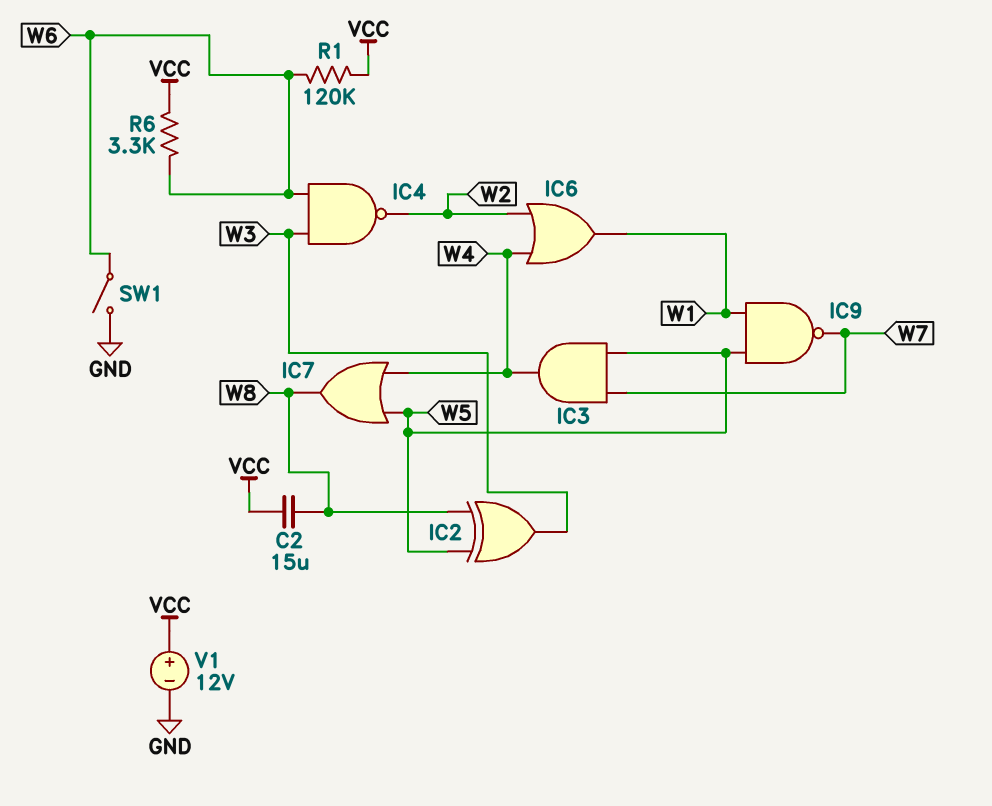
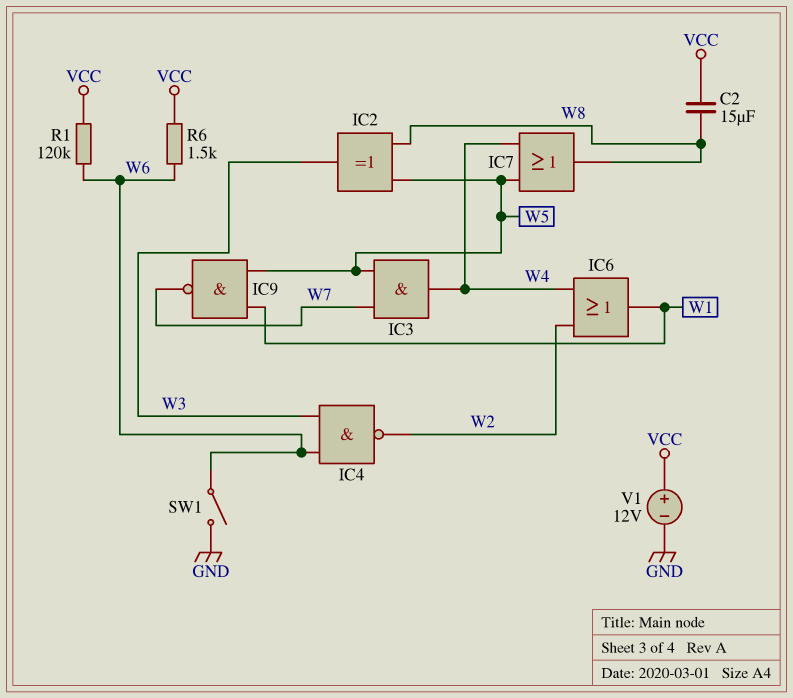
R6: 3.3k (VCC, W6) -> 1.5k (VCC, W6)

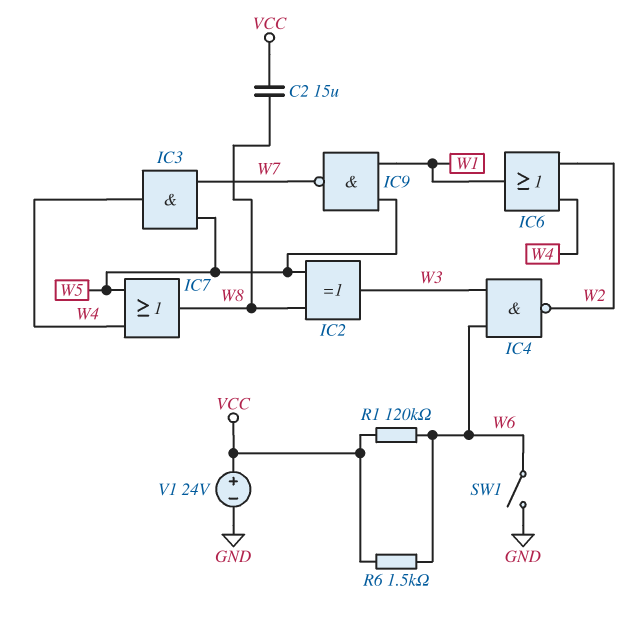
V1: 12V (plus VCC, minus GND) -> 24V (plus VCC, minus GND)

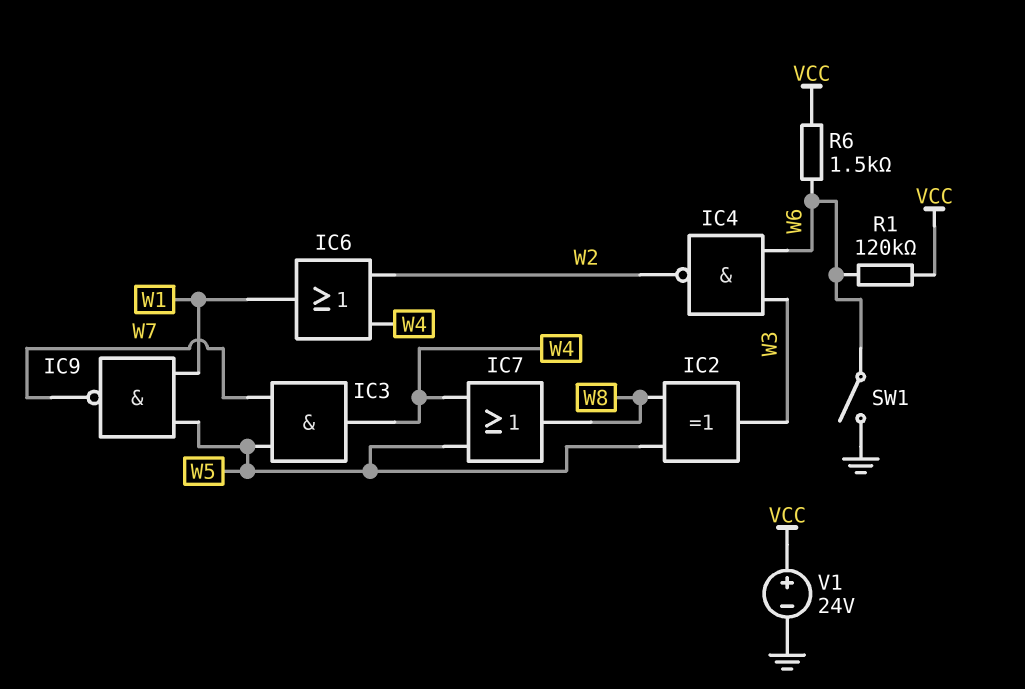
C2: 15uF (VCC, W8) -> none

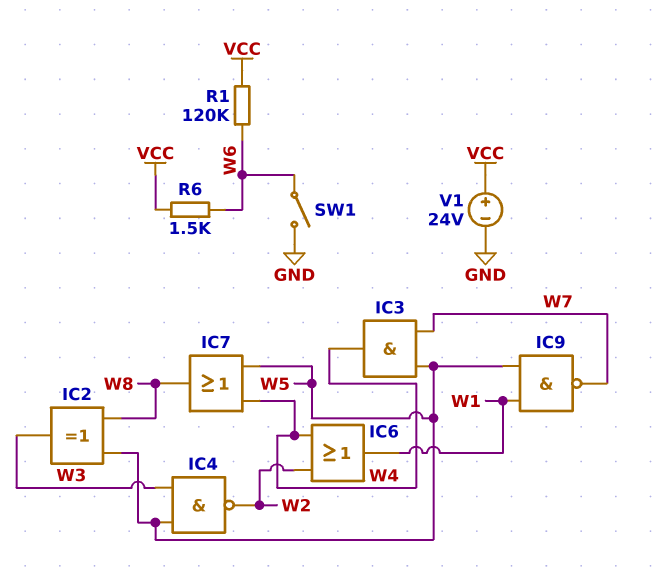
IC4: NAND (in W3, in W6, out W2) -> NAND (in W3, in W5, out W2)

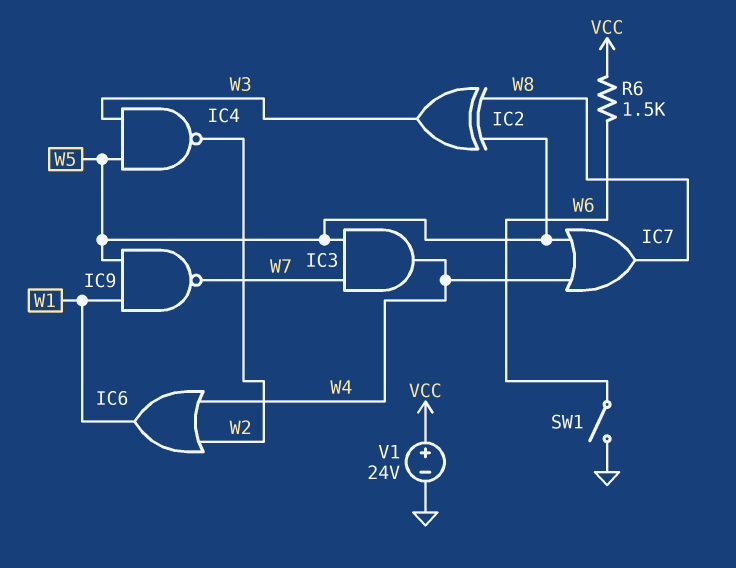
R1: 120k (VCC, W6) -> none

